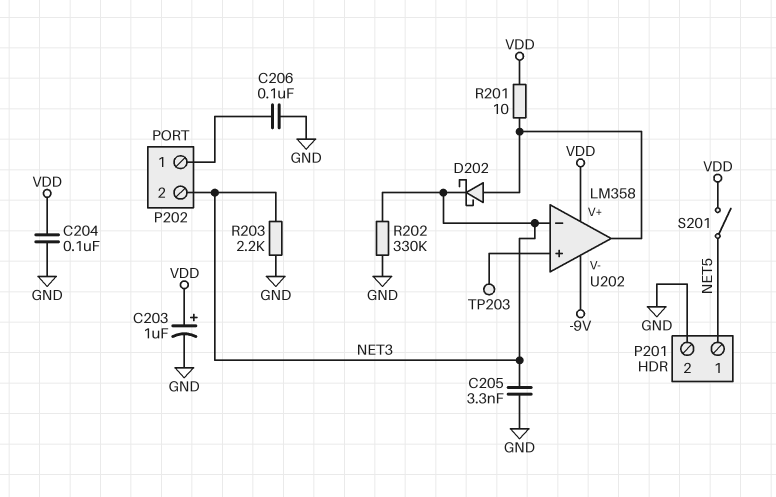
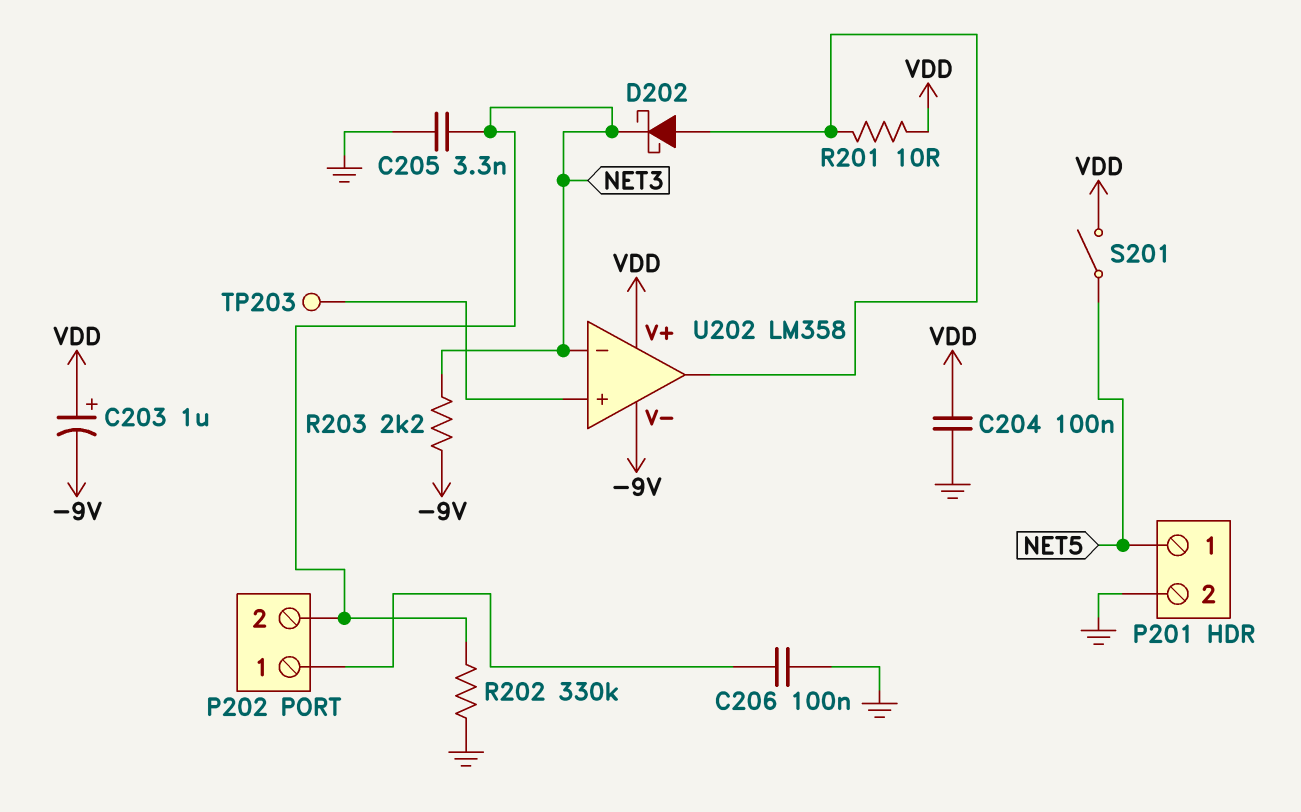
C203: 1uF (plus VDD, minus GND) -> 1uF (plus VDD, minus -9V)
R203: 2.2k (GND, NET3) -> 2.2k (-9V, NET3)

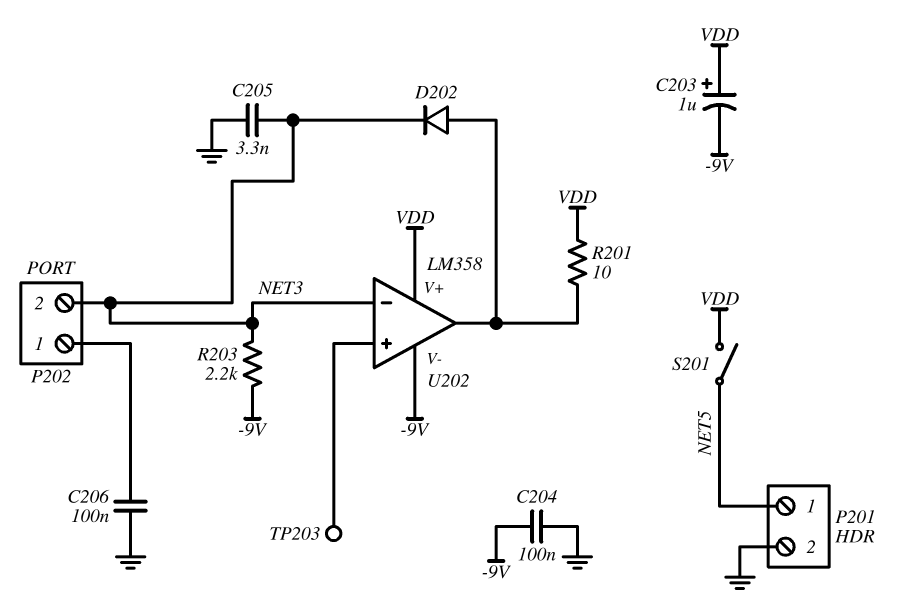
C204: 100nF (GND, VDD) -> 100nF (-9V, GND)
D202: schottky (A U202/out, K NET3) -> diode (A U202/out, K NET3)
R202: 330k (GND, NET3) -> none

